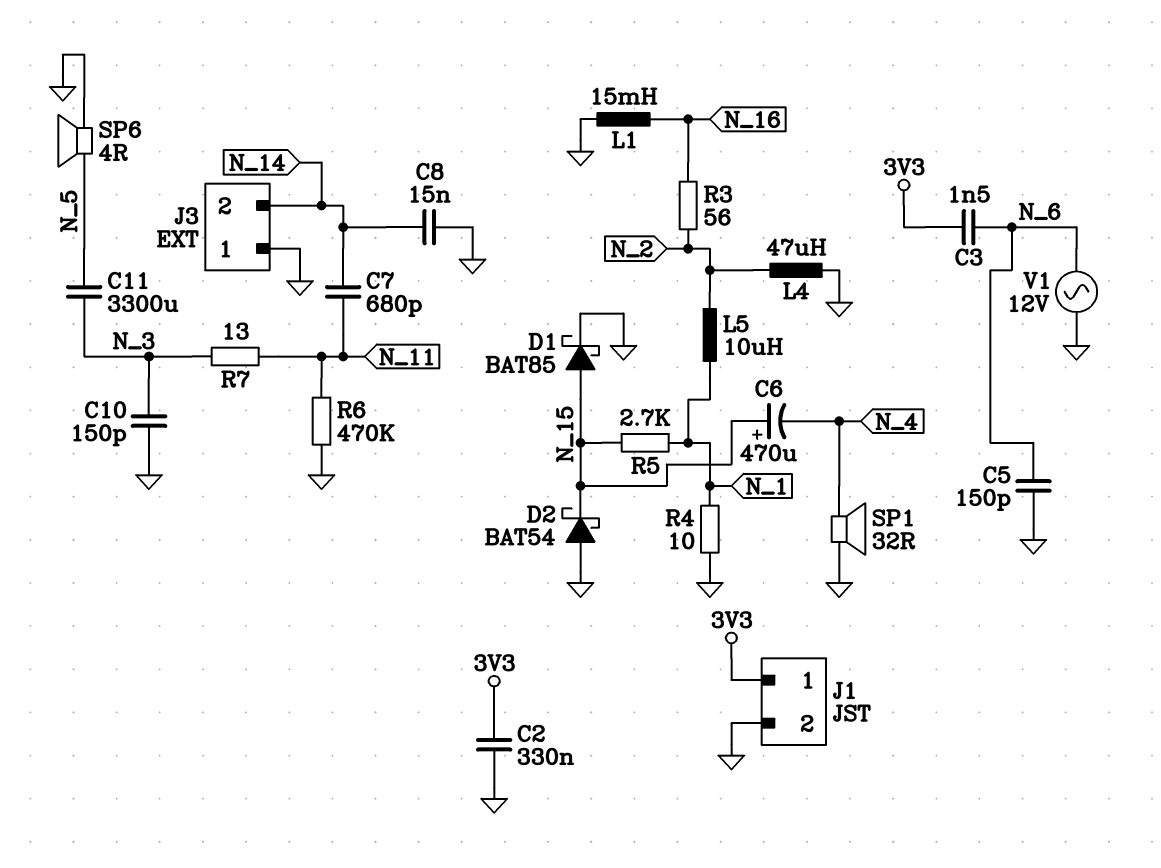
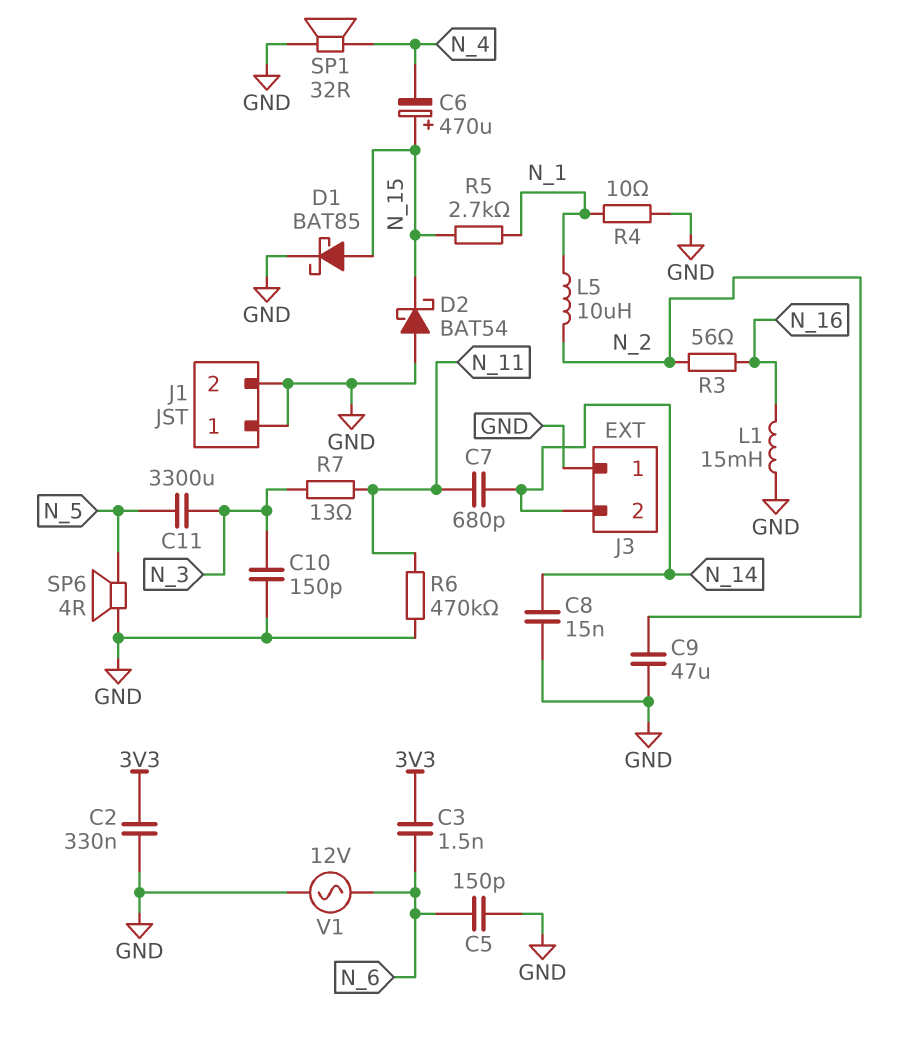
C9: none -> 47uF (GND, N_2)
J1 pin 1: 3V3 -> GND
L4: 47uH (GND, N_2) -> none

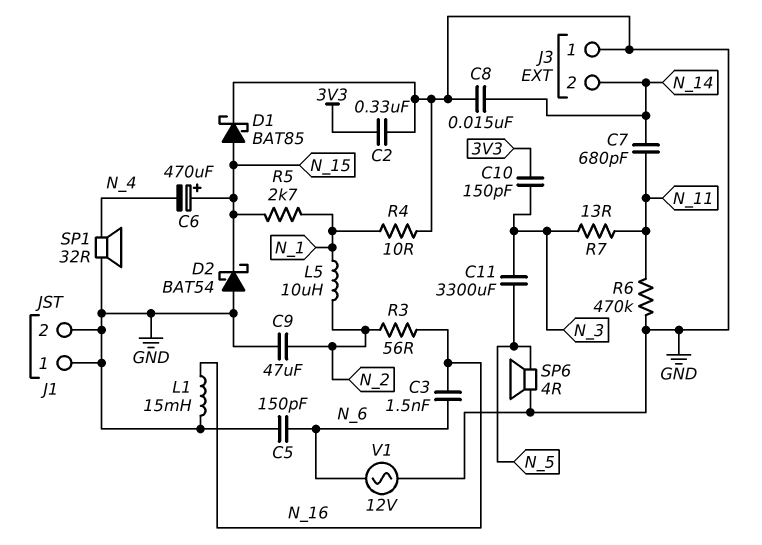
C3: 1.5nF (3V3, N_6) -> 1.5nF (N_6, N_16)
C10: 150pF (GND, N_3) -> 150pF (3V3, N_3)

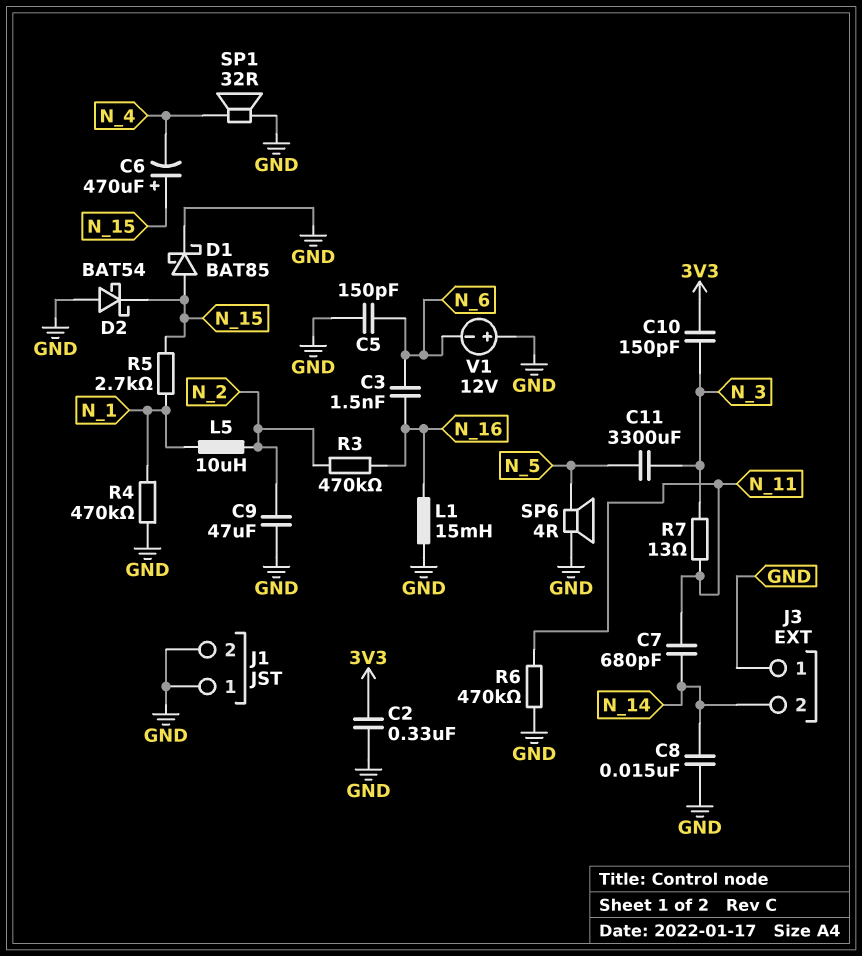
R3: 56 (N_2, N_16) -> 470k (N_2, N_16)
R4: 10 (GND, N_1) -> 470k (GND, N_1)
V1: AC 12V (GND, N_6) -> 12V (plus GND, minus N_6)

